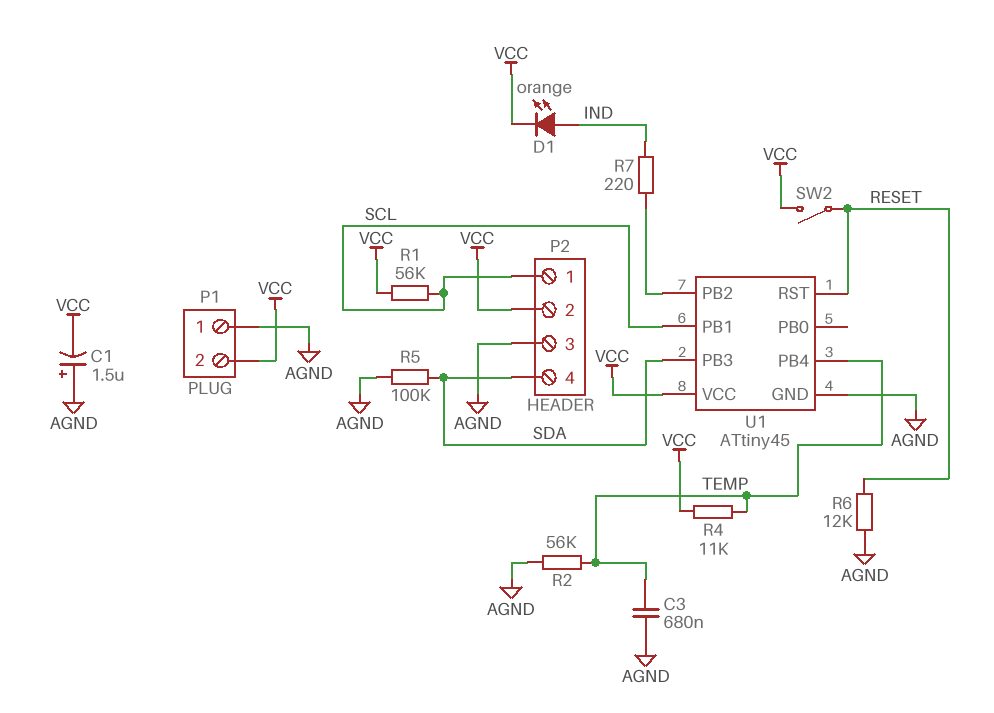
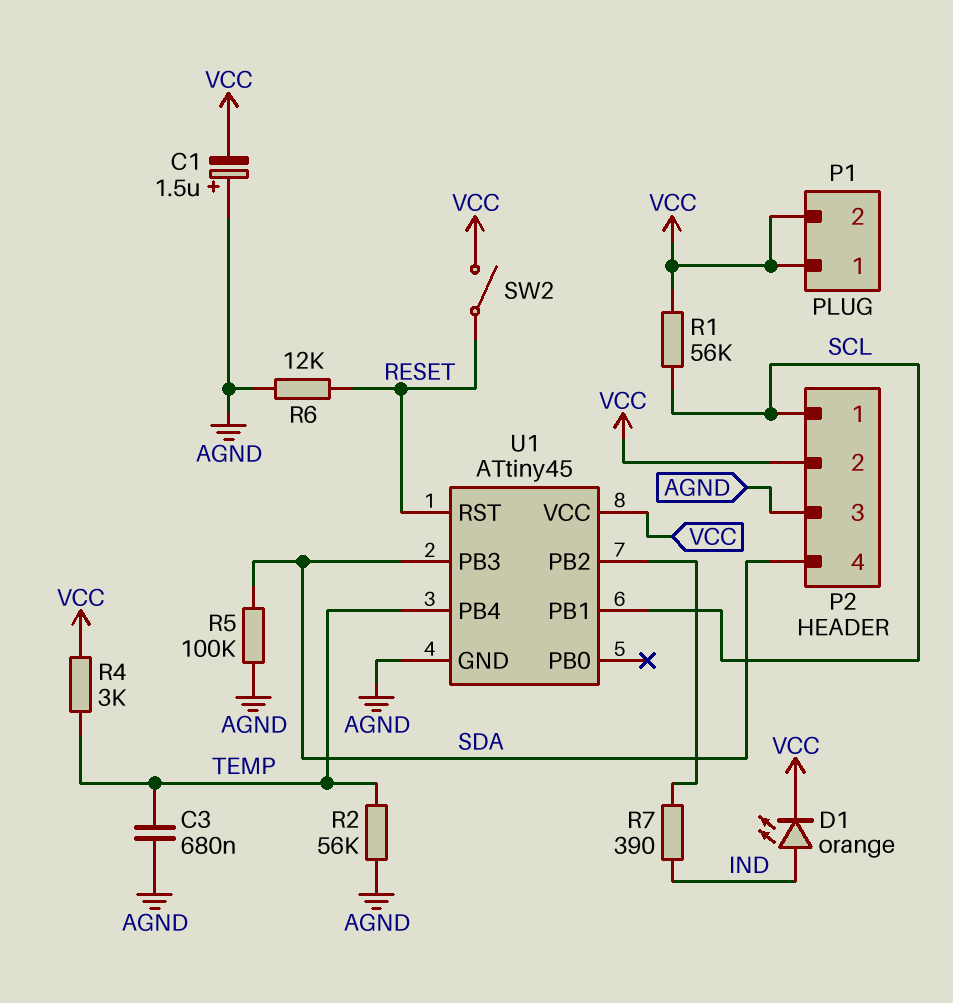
P1 pin 1: AGND -> VCC
R4: 11k (TEMP, VCC) -> 3k (TEMP, VCC)
R7: 220 (IND, U1/PB2) -> 390 (IND, U1/PB2)

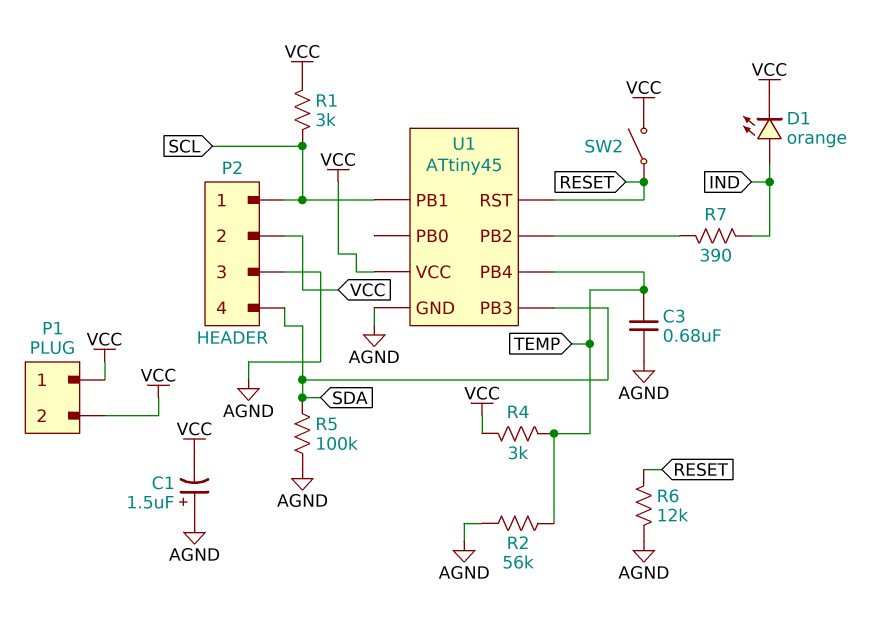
R1: 56k (SCL, VCC) -> 3k (SCL, VCC)

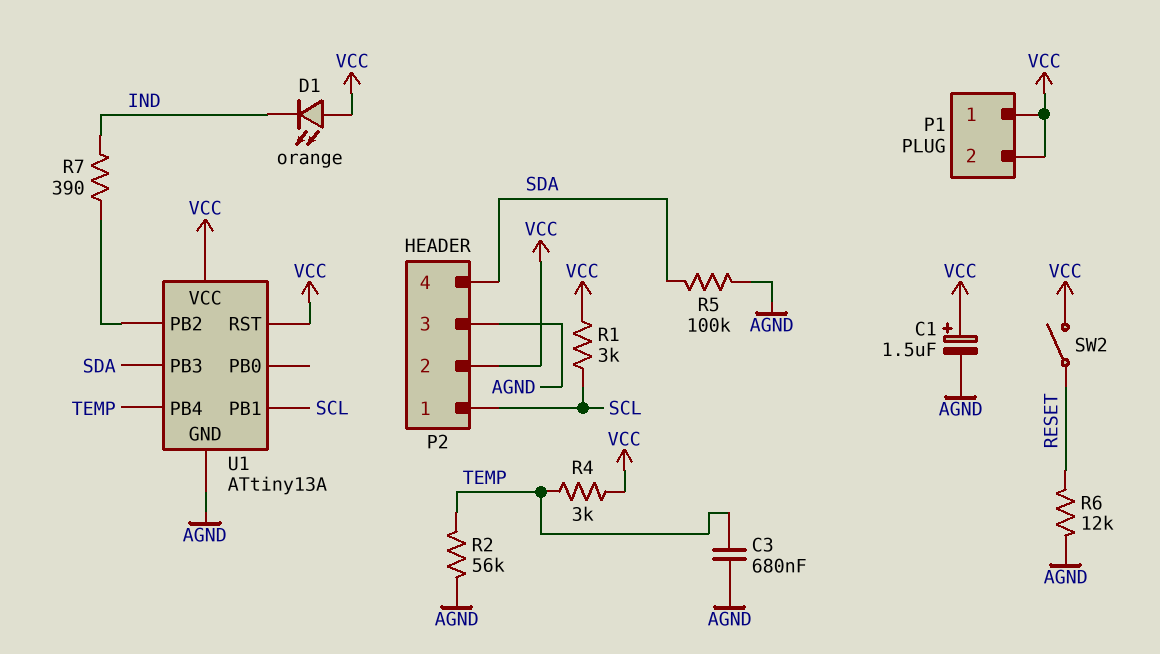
C1: 1.5uF (plus AGND, minus VCC) -> 1.5uF (plus VCC, minus AGND)
D1: LED orange (A IND, K VCC) -> LED orange (A VCC, K IND)
U1: ATtiny45 -> ATtiny13A
U1 pin RST: RESET -> VCC

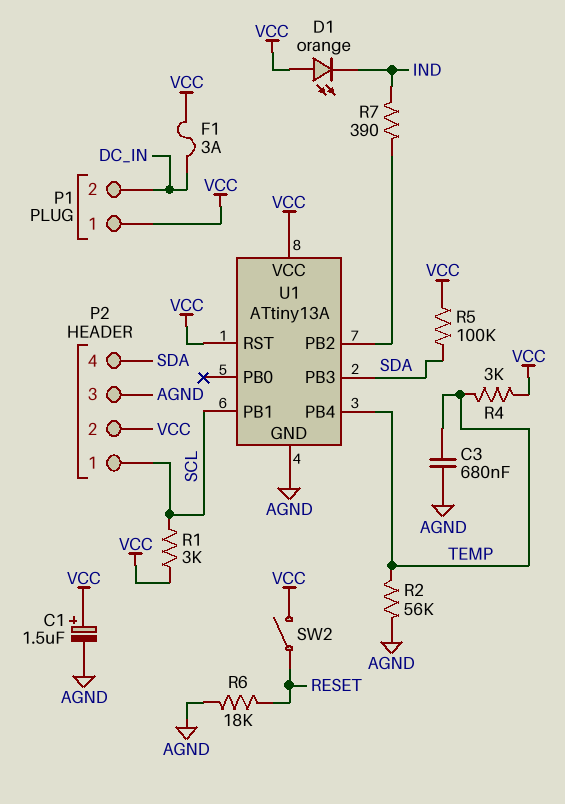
F1: none -> 3A (DC_IN, VCC)
P1 pin 2: VCC -> DC_IN
R5: 100k (AGND, SDA) -> 100k (SDA, VCC)
R6: 12k (AGND, RESET) -> 18k (AGND, RESET)

